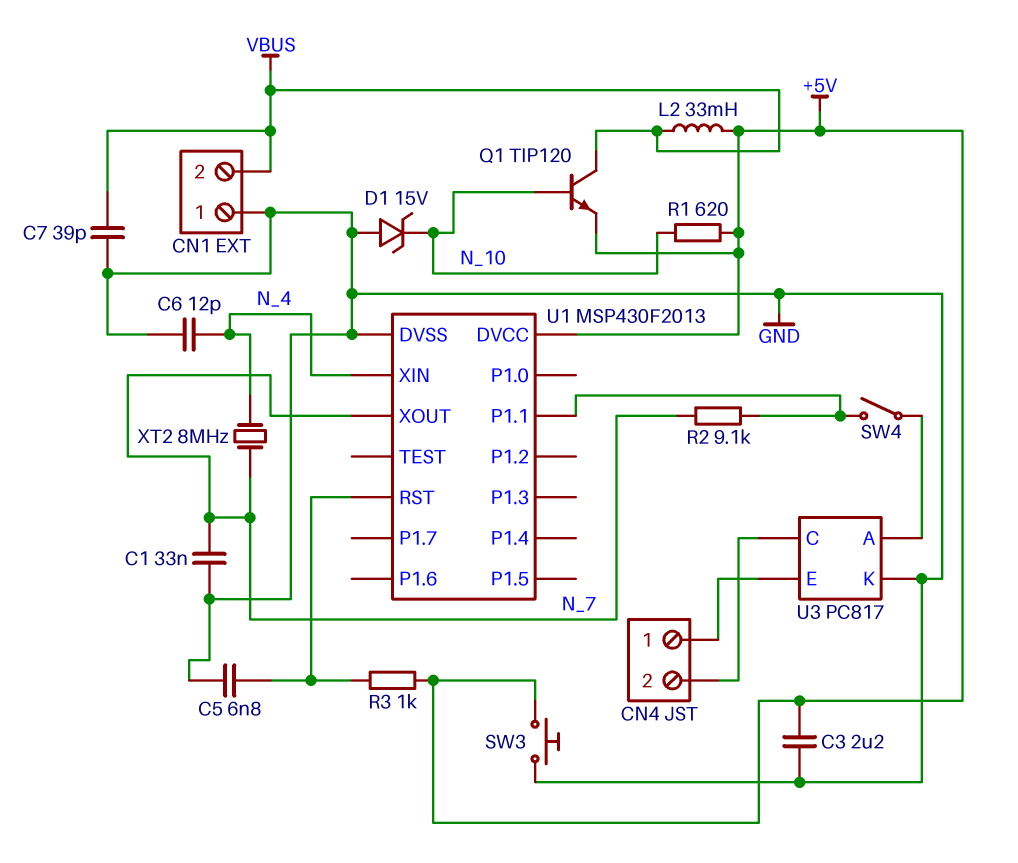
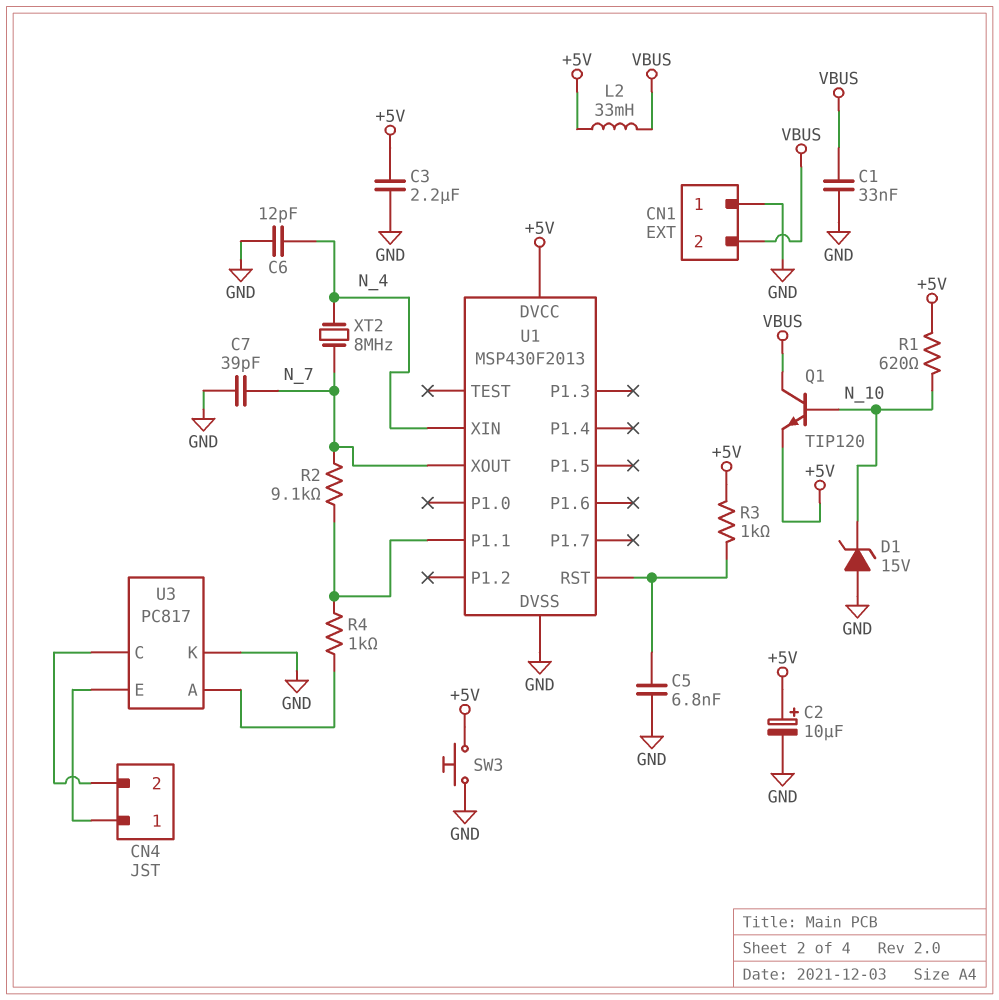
C1: 33nF (GND, N_7) -> 33nF (GND, VBUS)
C2: none -> 10uF (plus +5V, minus GND)
C7: 39pF (GND, VBUS) -> 39pF (GND, N_7)
R4: none -> 1k (U1/P1.1, U3/A)
SW4: switch (U1/P1.1, U3/A) -> none

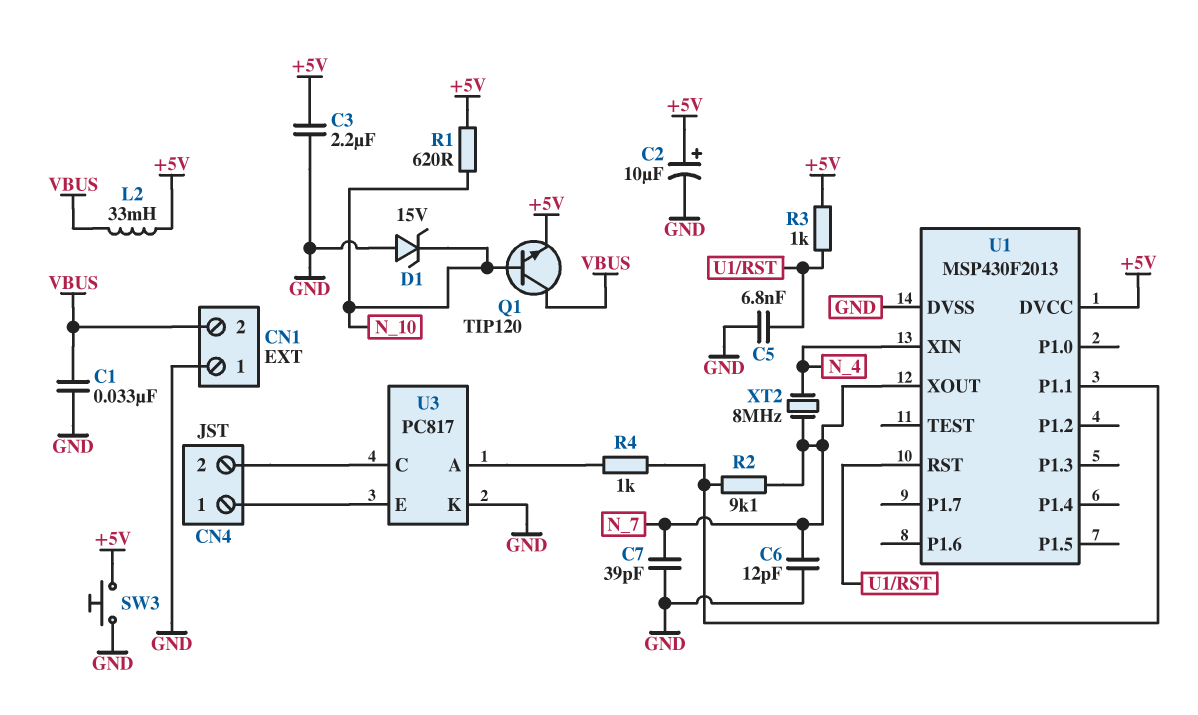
C6: 12pF (GND, N_4) -> 12pF (GND, N_7)

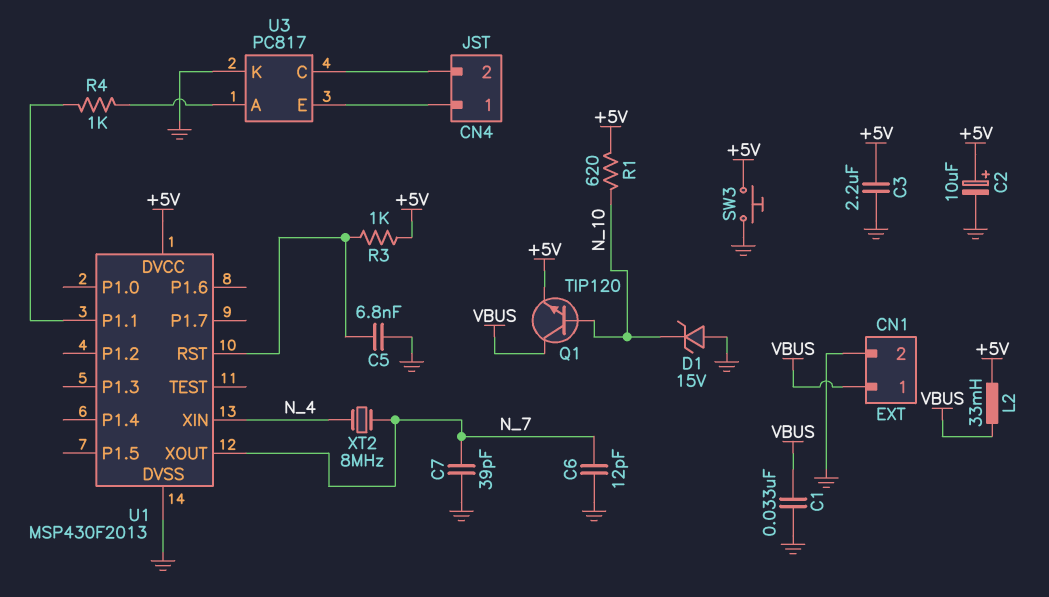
CN1 pin 1: GND -> VBUS
CN1 pin 2: VBUS -> GND
R2: 9.1k (N_7, U1/P1.1) -> none

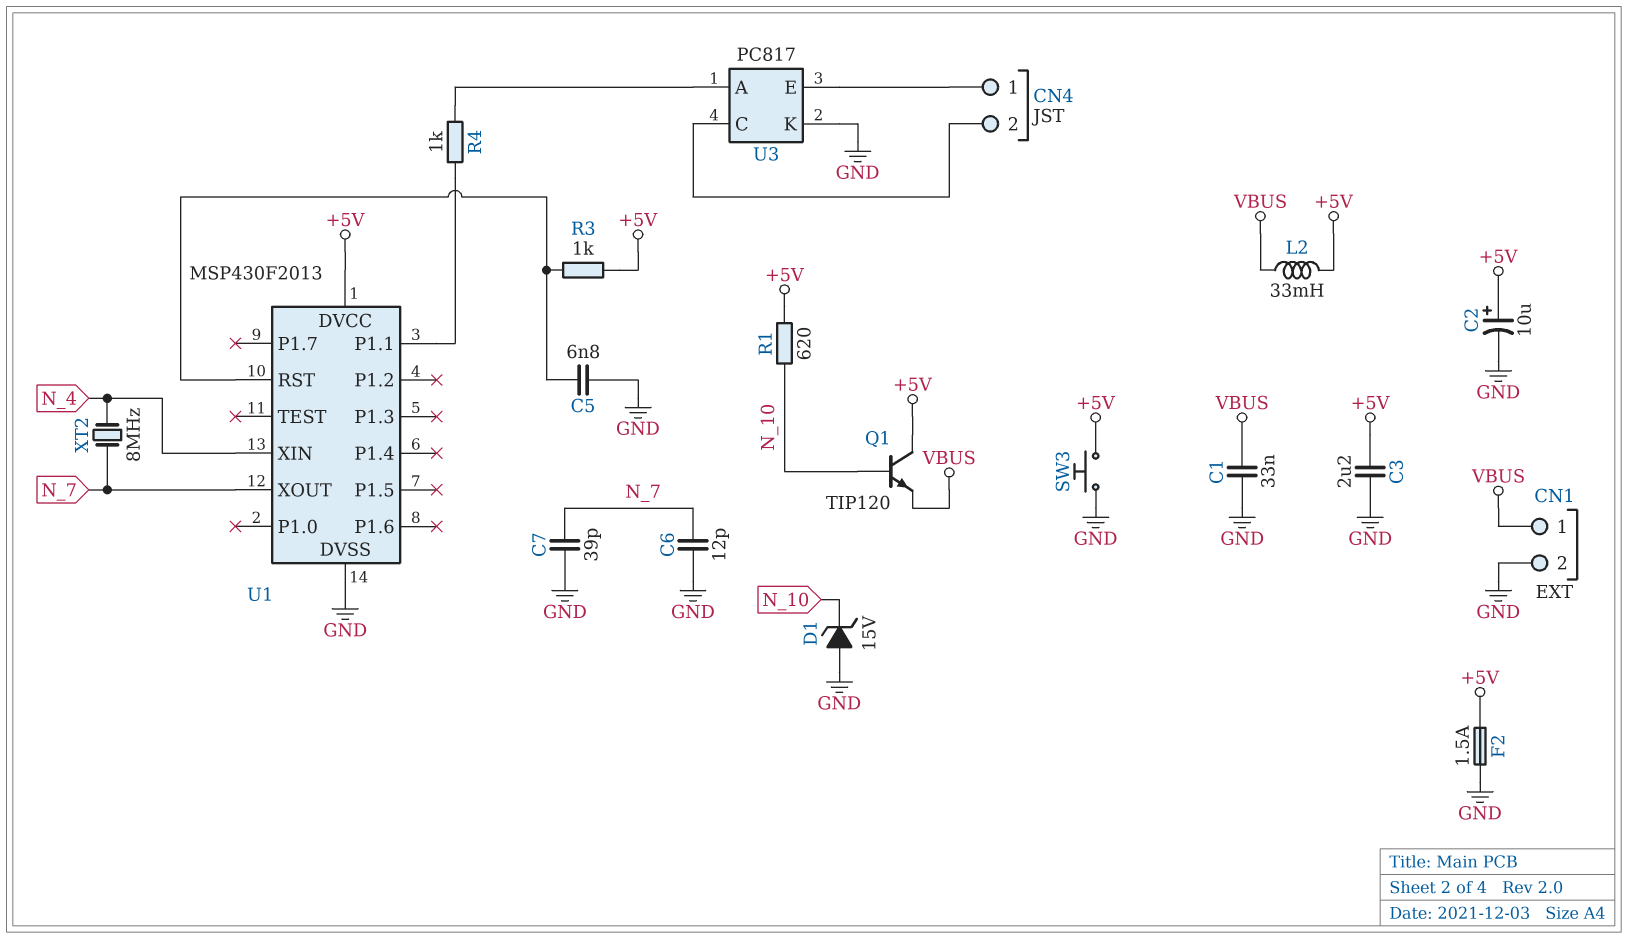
F2: none -> 1.5A (+5V, GND)
Q1: NPN TIP120 (B N_10, C VBUS, E +5V) -> NPN TIP120 (B N_10, C +5V, E VBUS)

